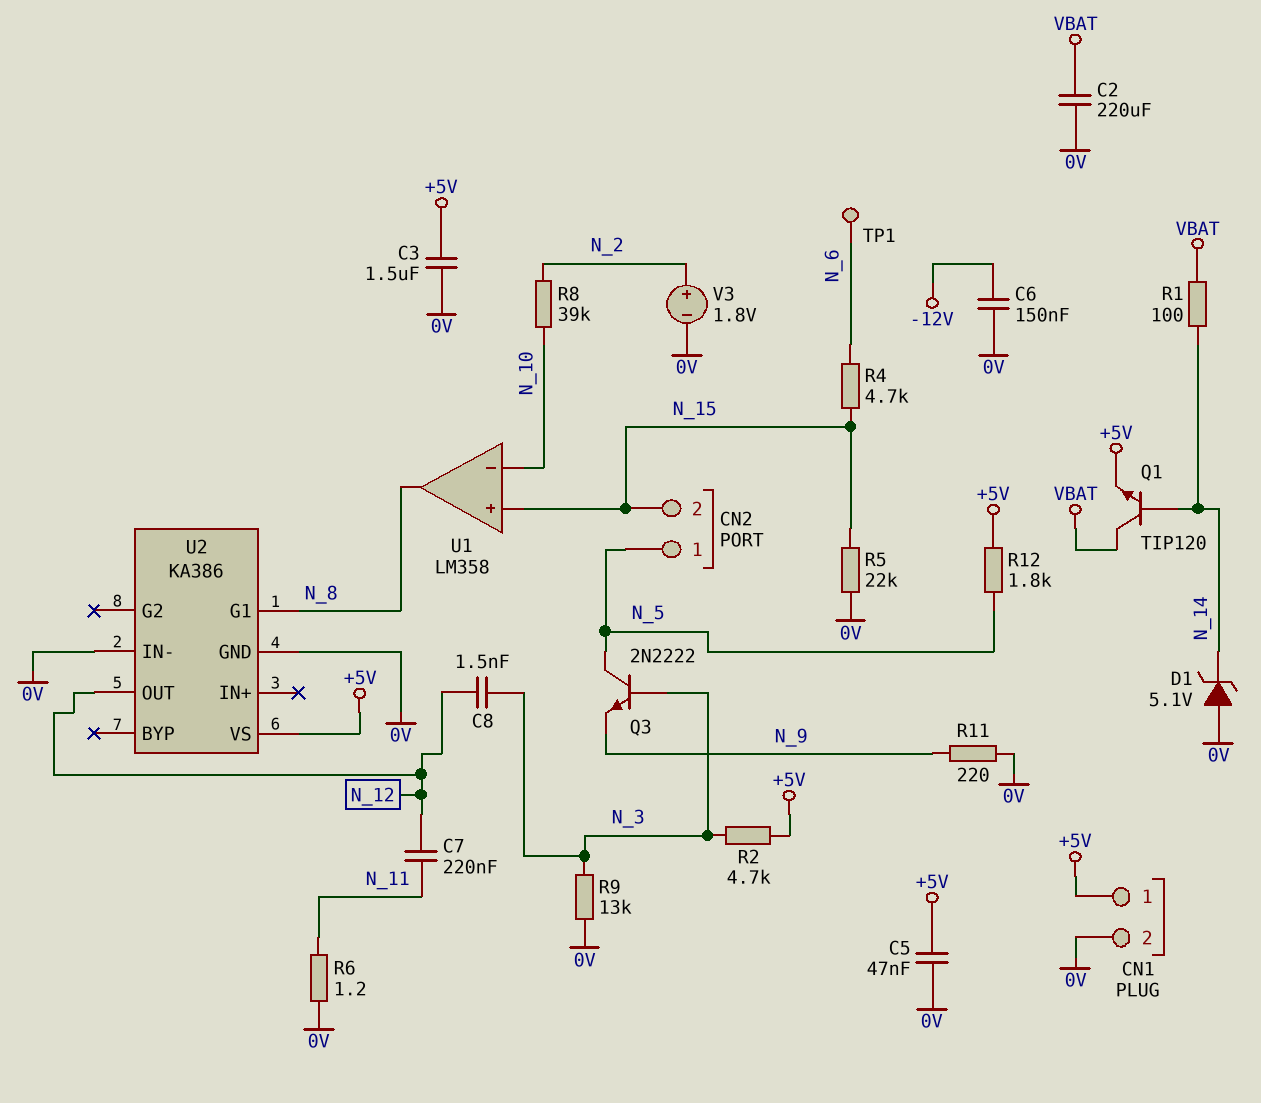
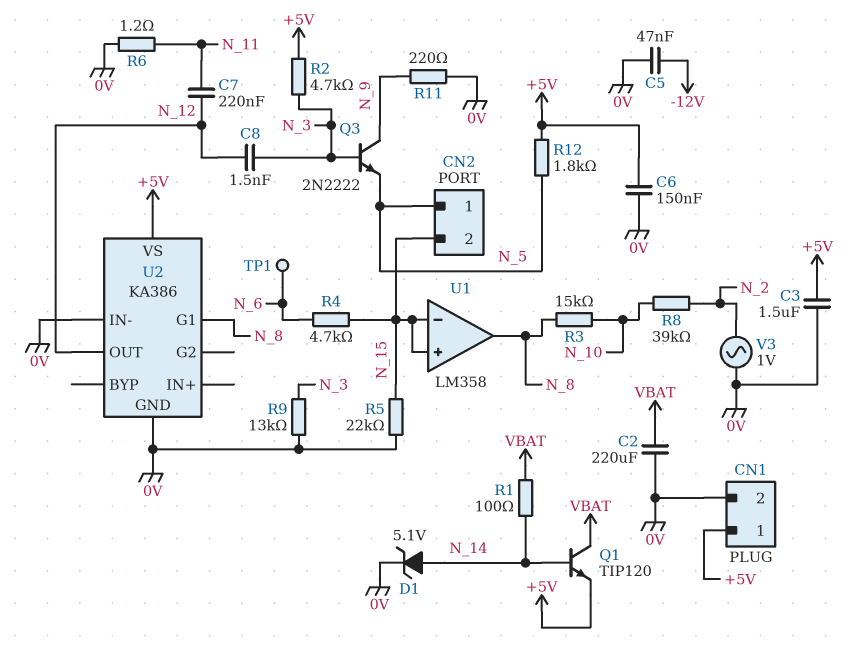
C5: 47nF (+5V, 0V) -> 47nF (-12V, 0V)
C6: 150nF (-12V, 0V) -> 150nF (+5V, 0V)
D1: zener 5.1V (A 0V, K N_14) -> zener 5.1V (A N_14, K 0V)
Q3: NPN 2N2222 (B N_3, C N_5, E N_9) -> NPN 2N2222 (B N_3, C N_9, E N_5)
R3: none -> 15k (N_8, N_10)
U1 pin in-: N_10 -> N_15
V3: 1.8V (plus N_2, minus 0V) -> AC 1V (0V, N_2)

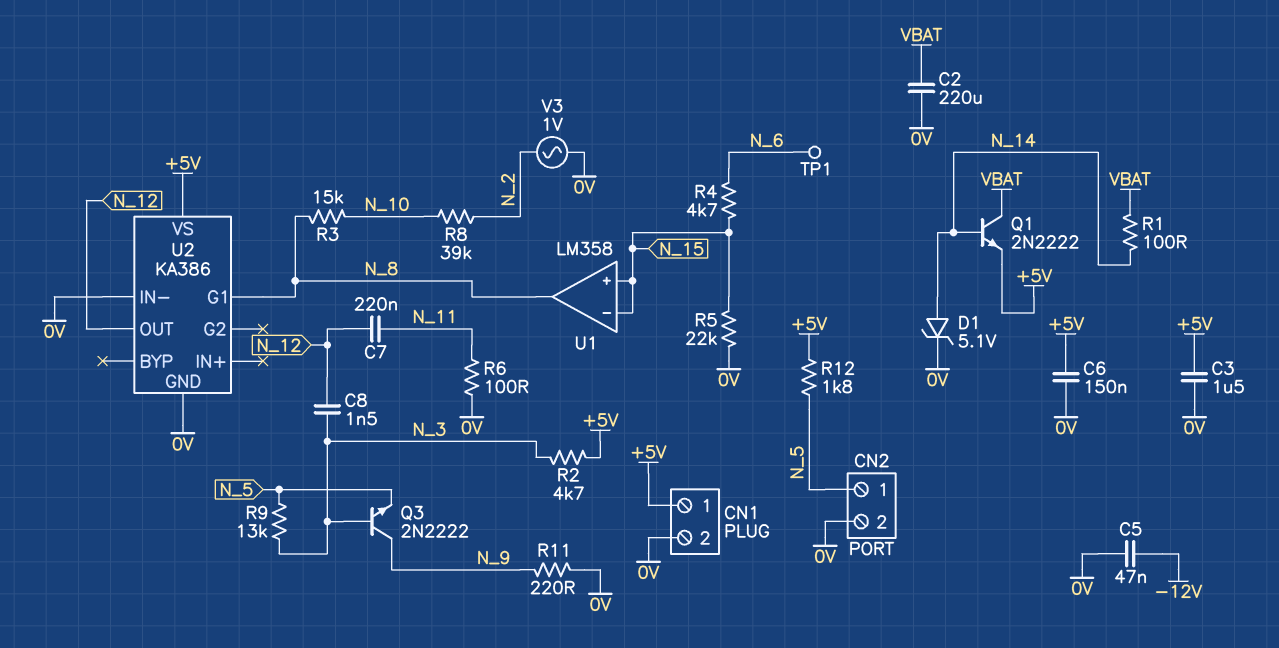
CN2 pin 2: N_15 -> 0V
Q1: NPN TIP120 (B N_14, C VBAT, E +5V) -> NPN 2N2222 (B N_14, C VBAT, E +5V)
R6: 1.2 (0V, N_11) -> 100 (0V, N_11)
R9: 13k (0V, N_3) -> 13k (N_3, N_5)

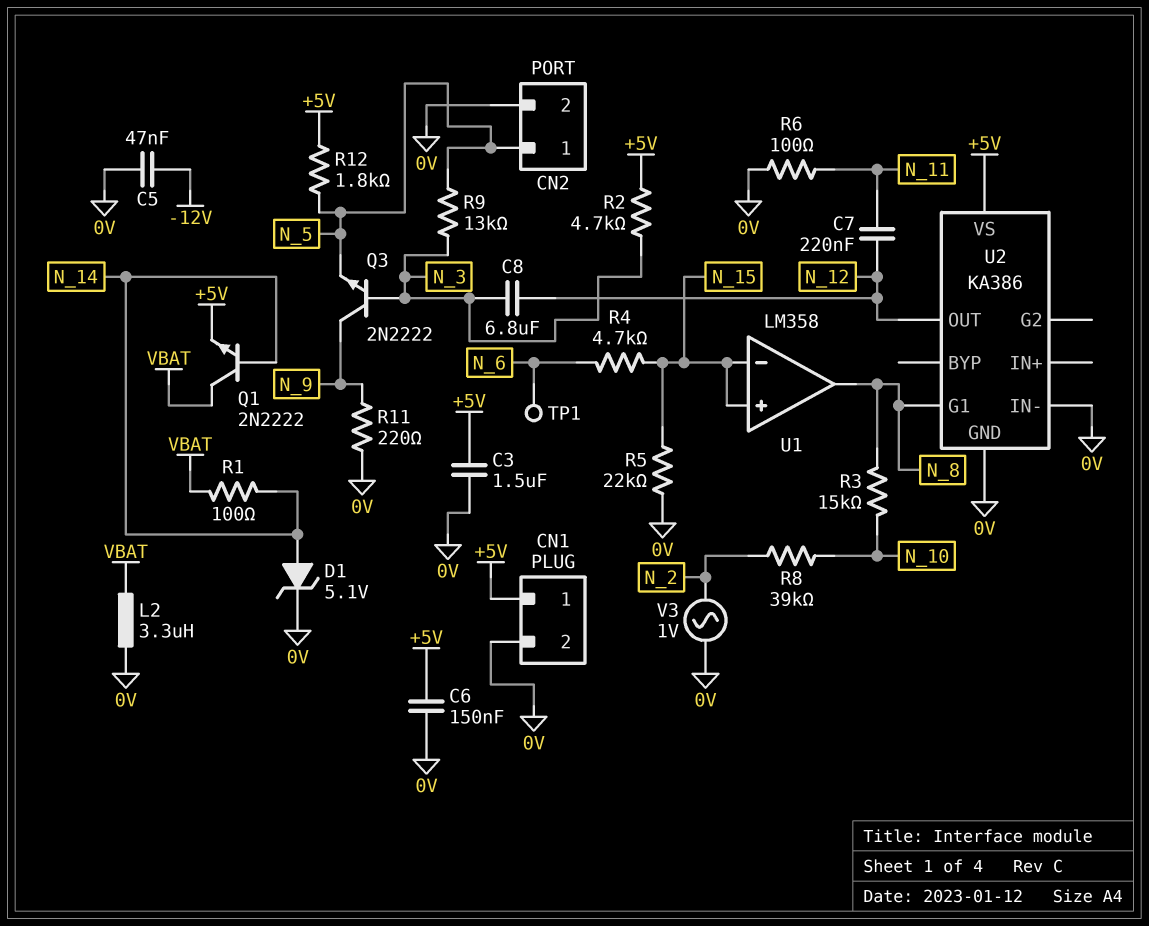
C2: 220uF (0V, VBAT) -> none
C8: 1.5nF (N_3, N_12) -> 6.8uF (N_3, N_12)
L2: none -> 3.3uH (0V, VBAT)

